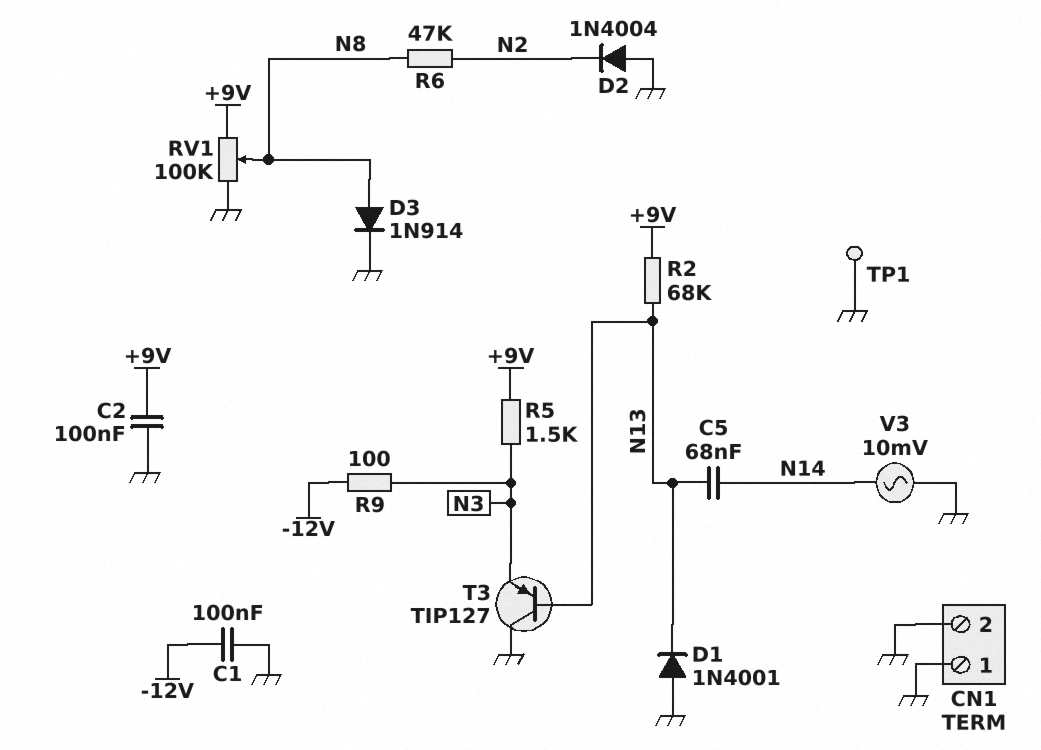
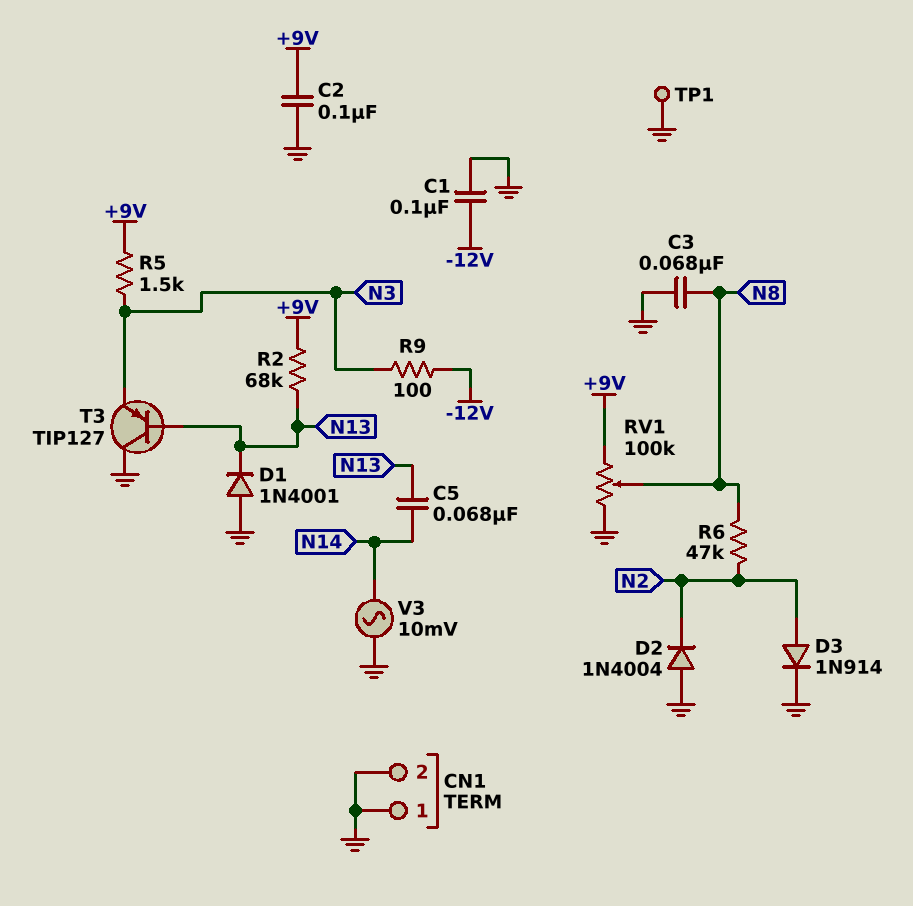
C3: none -> 68nF (GND, N8)
D3: diode 1N914 (A N8, K GND) -> diode 1N914 (A N2, K GND)

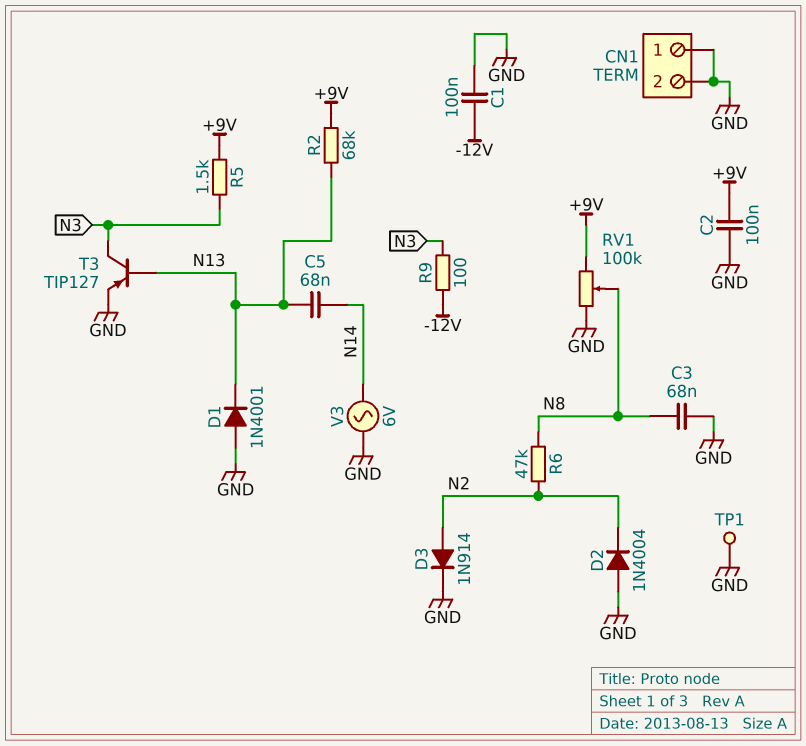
T3: PNP TIP127 (B N13, C GND, E N3) -> PNP TIP127 (B N13, C N3, E GND)
V3: AC 10mV (GND, N14) -> AC 6V (GND, N14)

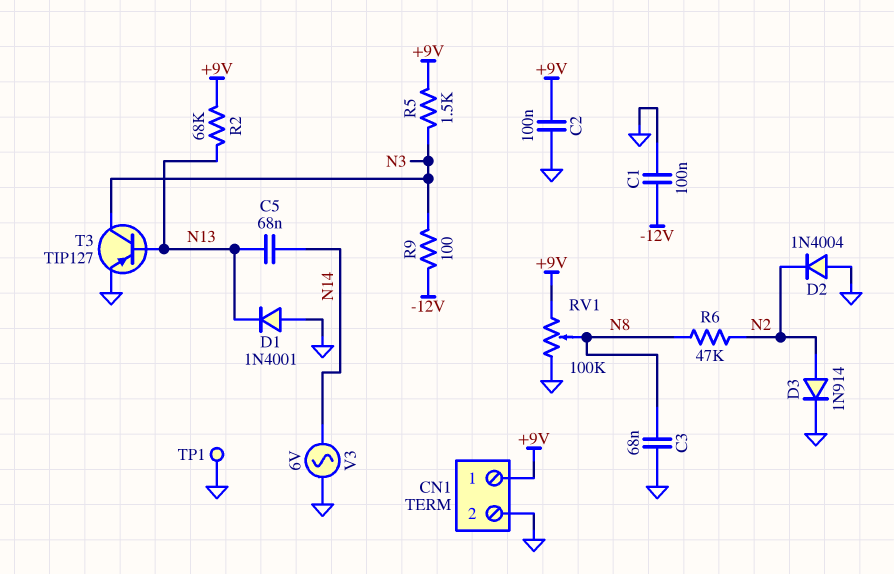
CN1 pin 1: GND -> +9V

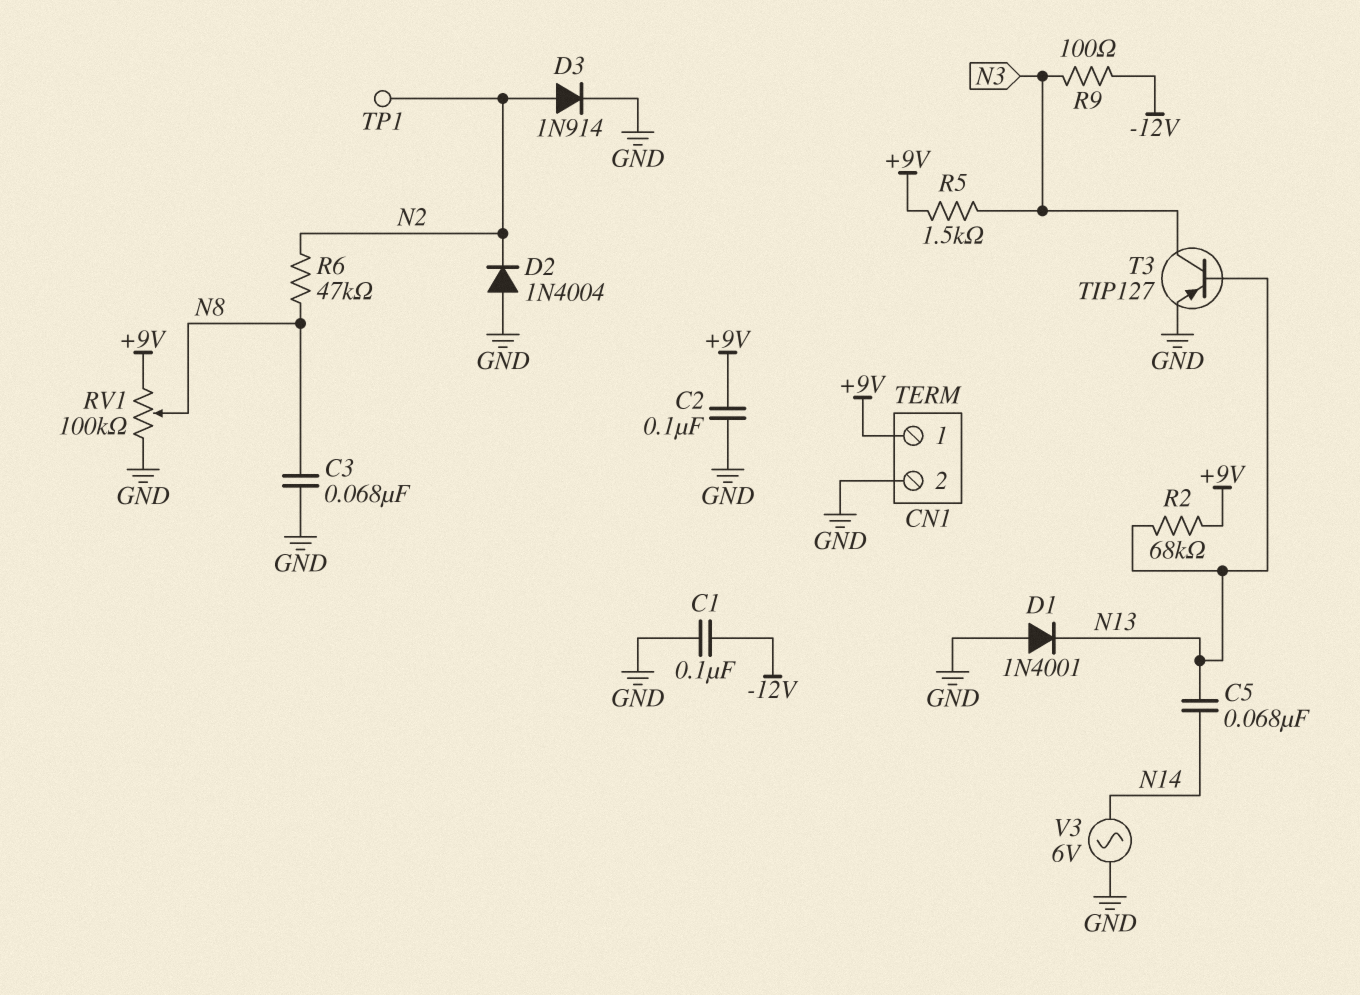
TP1: test point (GND) -> test point (N2)

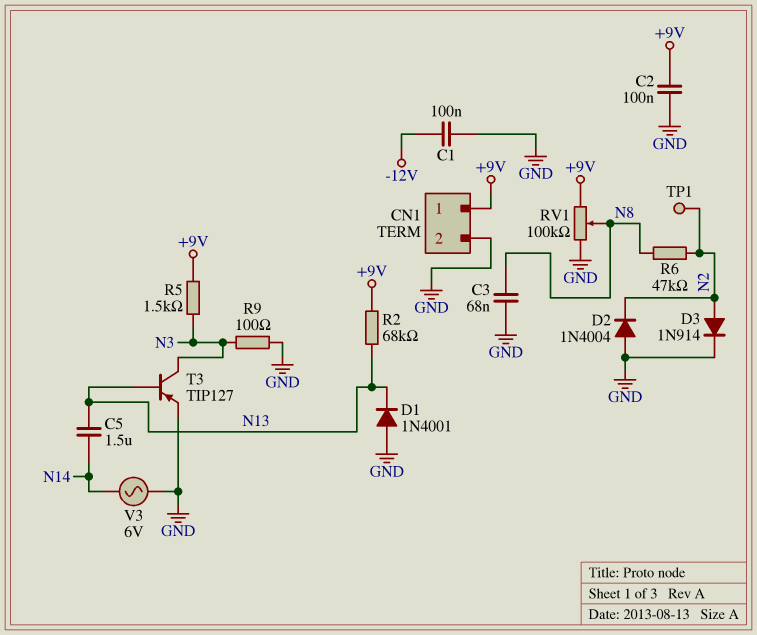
C5: 68nF (N13, N14) -> 1.5uF (N13, N14)
R9: 100 (-12V, N3) -> 100 (GND, N3)

